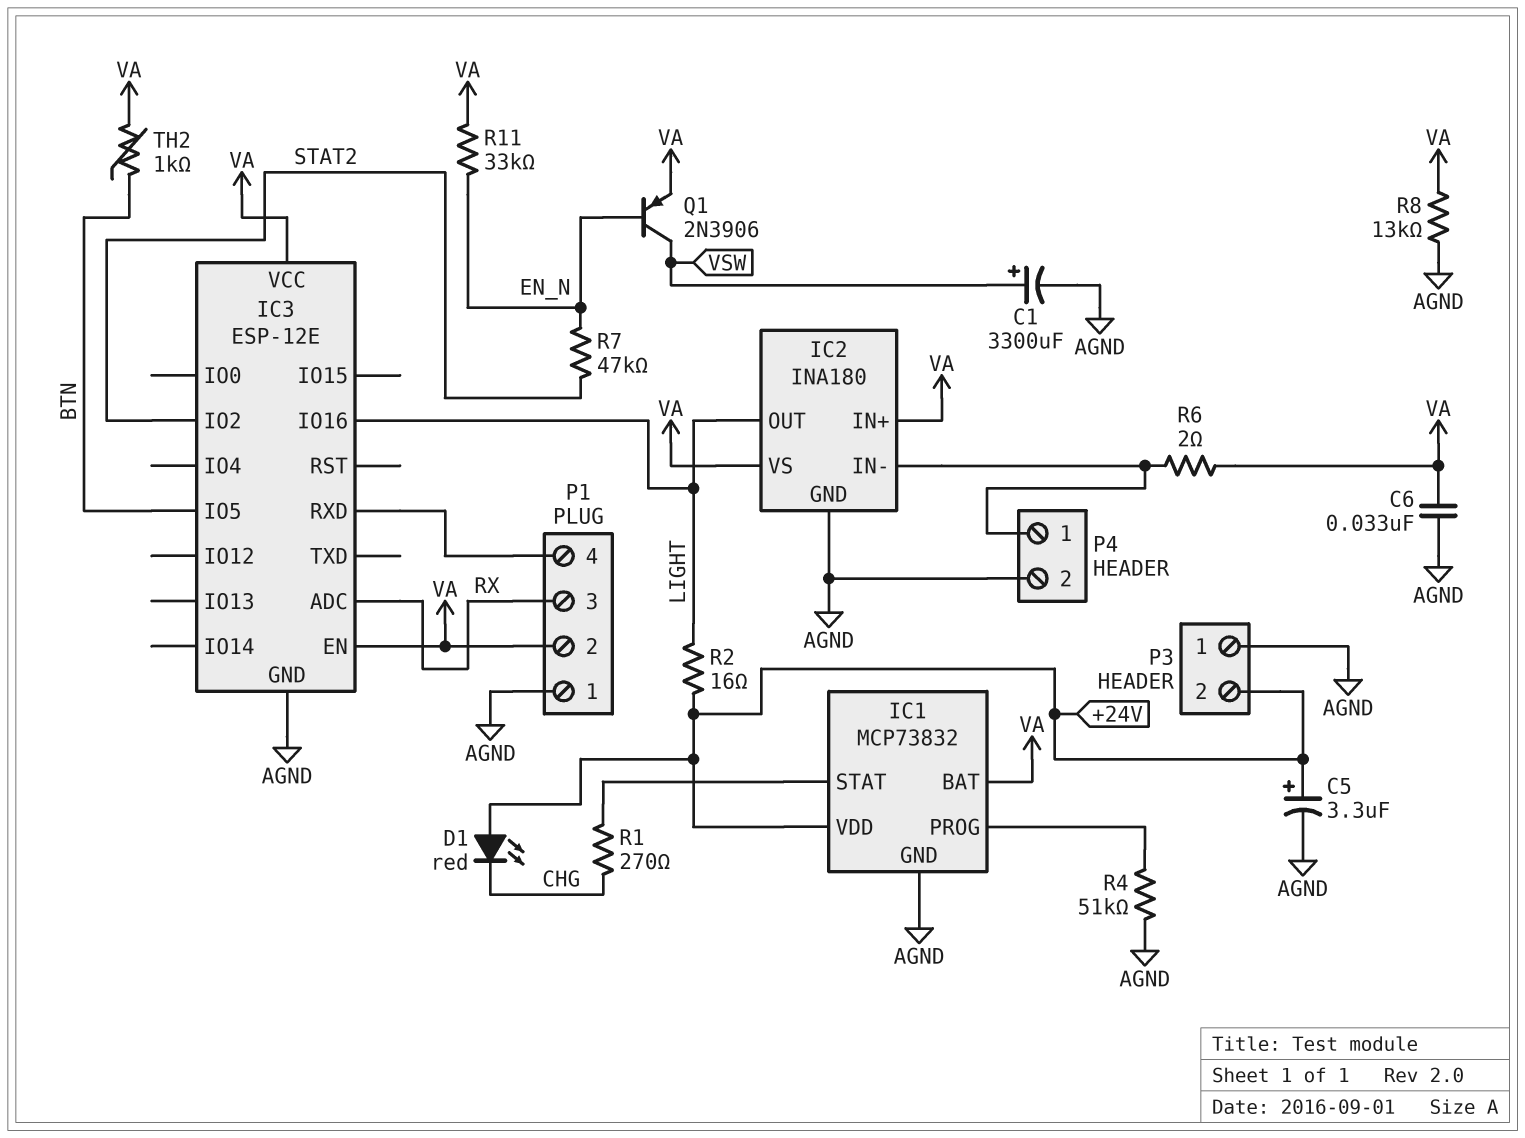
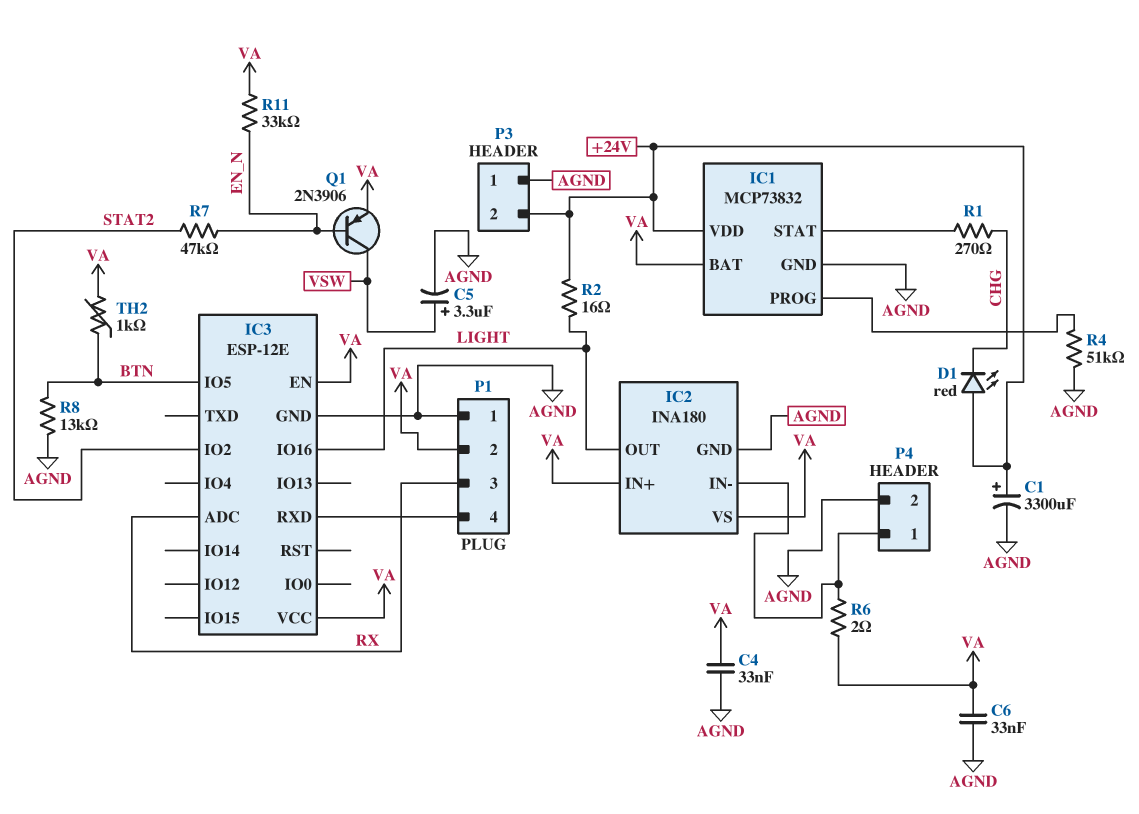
C1: 3300uF (plus VSW, minus AGND) -> 3300uF (plus +24V, minus AGND)
C4: none -> 33nF (AGND, VA)
C5: 3.3uF (plus +24V, minus AGND) -> 3.3uF (plus VSW, minus AGND)
R8: 13k (AGND, VA) -> 13k (AGND, BTN)

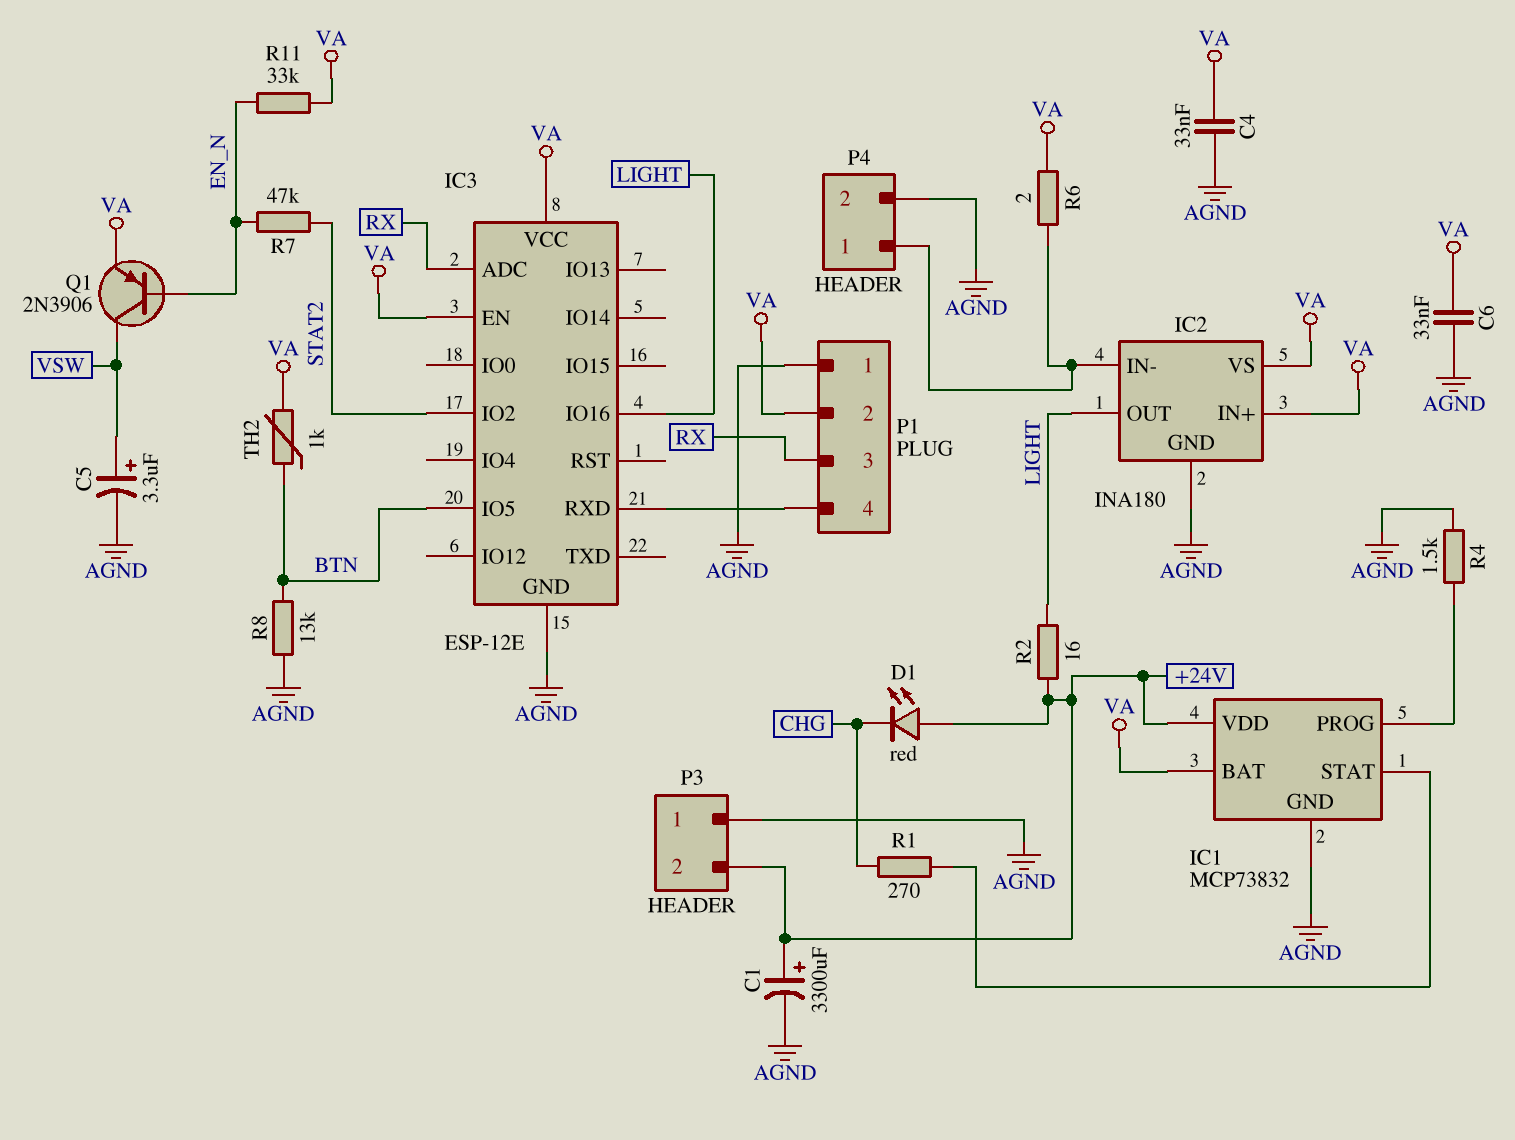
R4: 51k (AGND, IC1/PROG) -> 1.5k (AGND, IC1/PROG)

